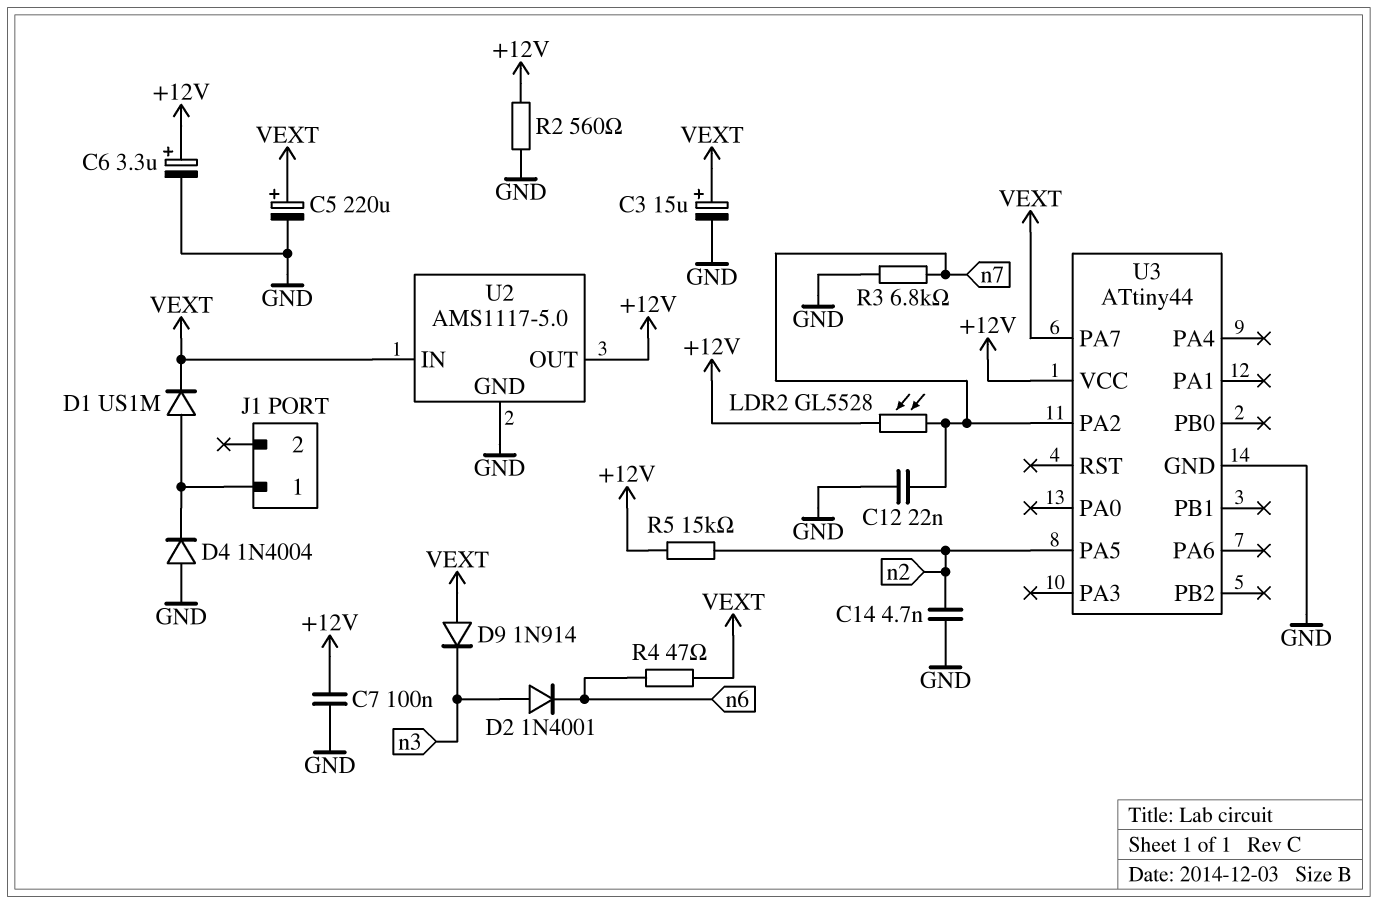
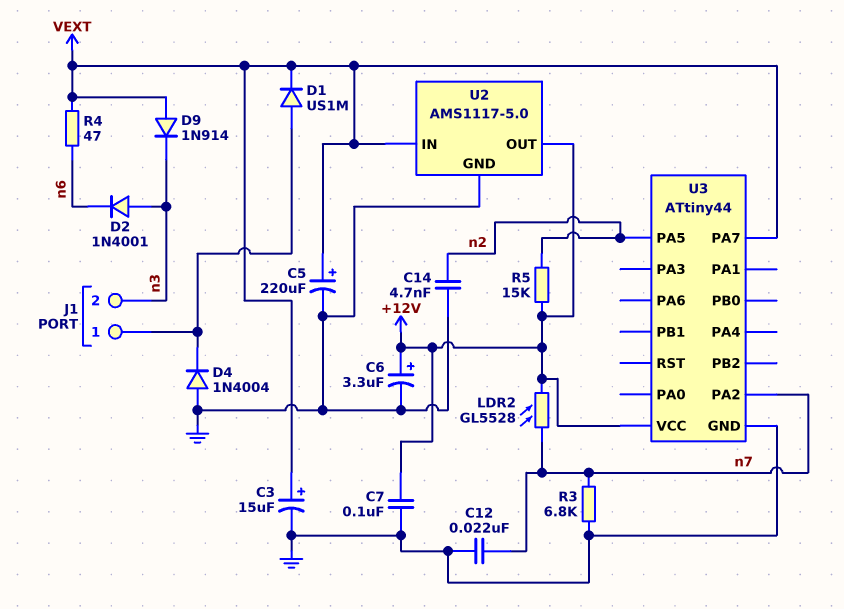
J1 pin 2: none -> n3
R2: 560 (+12V, GND) -> none

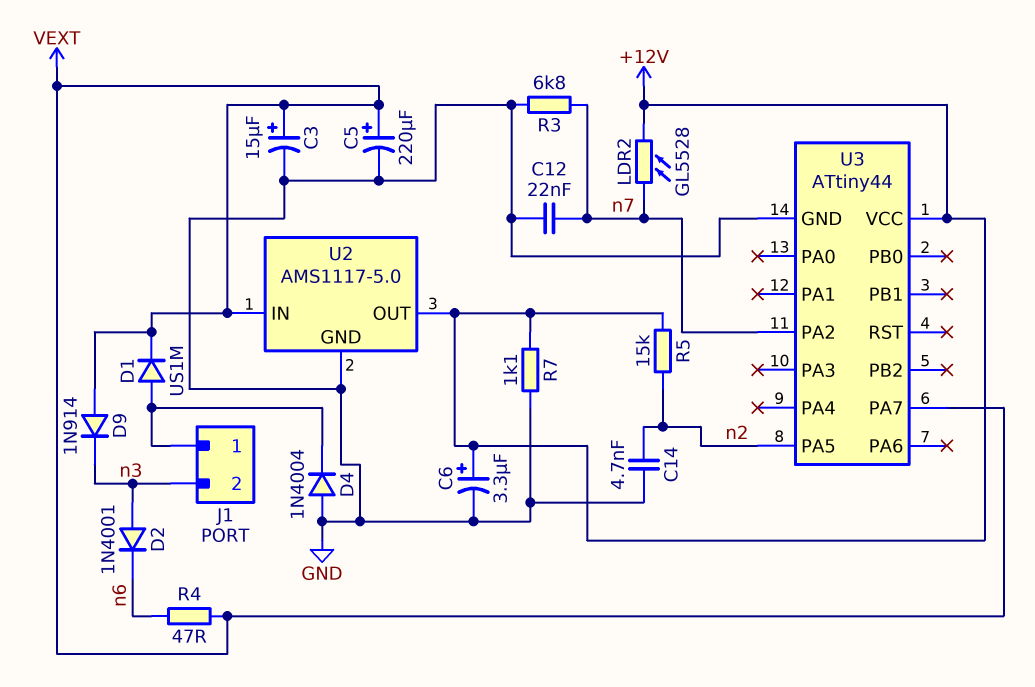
C7: 100nF (+12V, GND) -> none
R7: none -> 1.1k (+12V, GND)

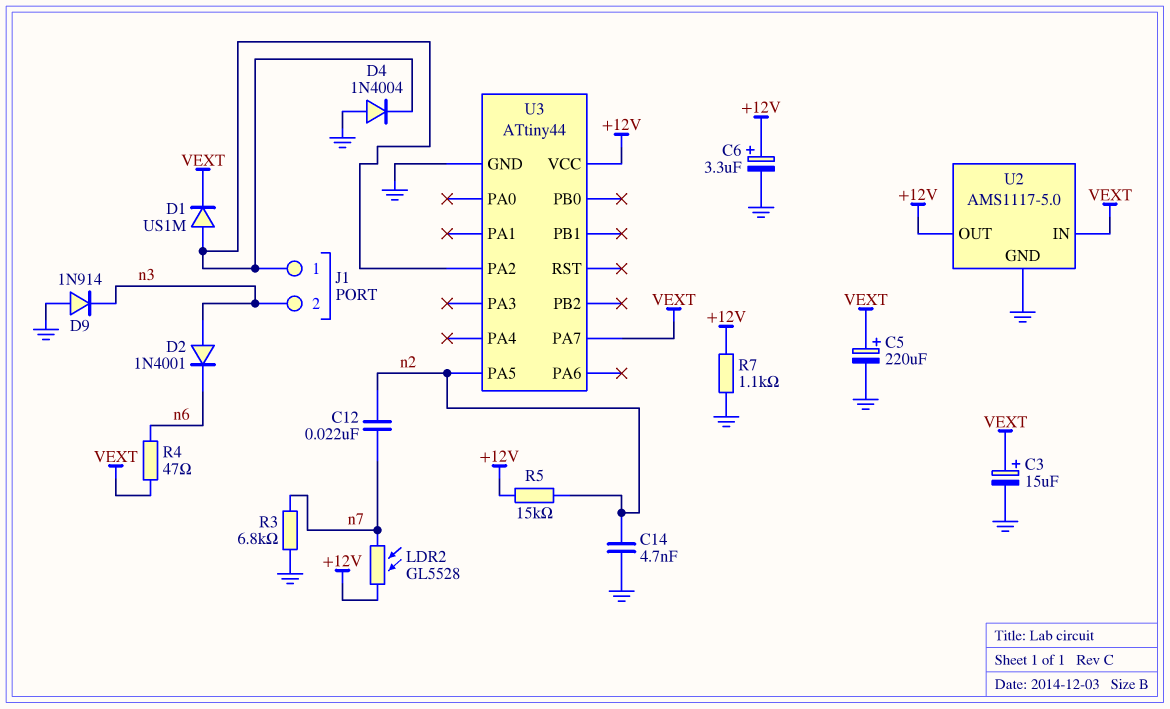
C12: 22nF (GND, n7) -> 22nF (n2, n7)
D9: diode 1N914 (A VEXT, K n3) -> diode 1N914 (A GND, K n3)
U3 pin PA2: n7 -> J1/1

